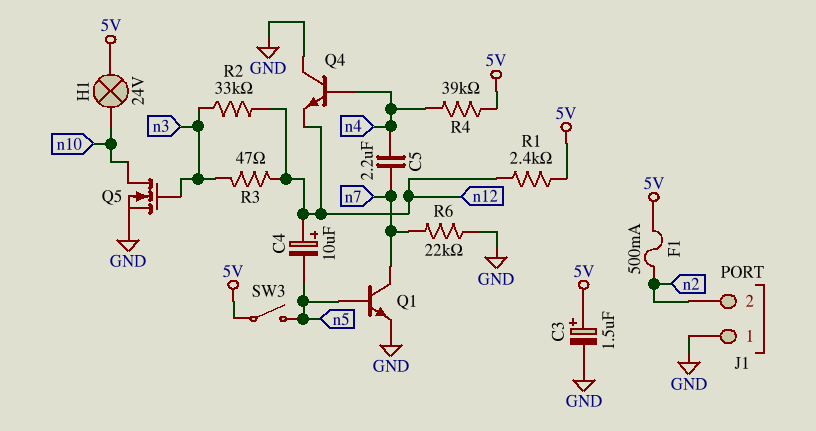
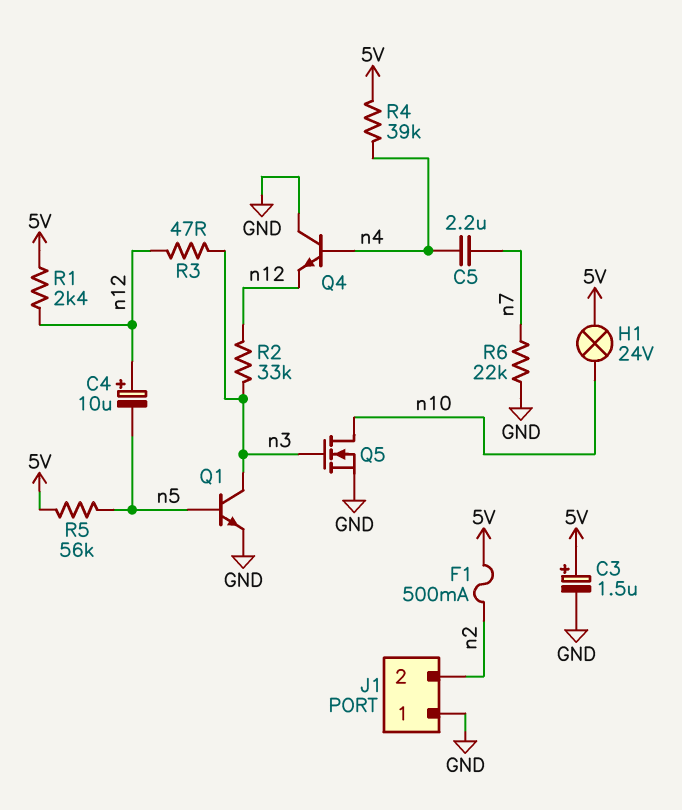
Q1: NPN (B n5, C n7, E GND) -> NPN (B n5, C n3, E GND)
R5: none -> 56k (5V, n5)
SW3: switch (5V, n5) -> none

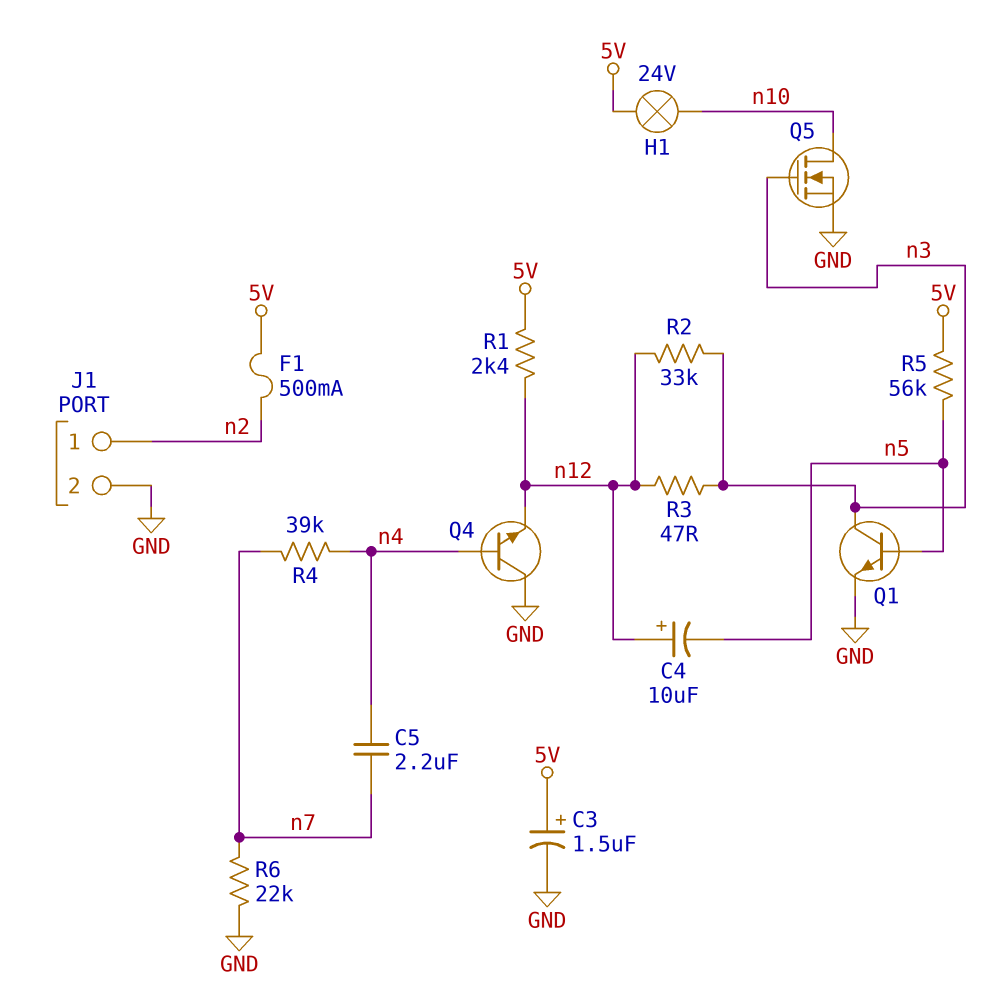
J1 pin 1: GND -> n2
J1 pin 2: n2 -> GND
R4: 39k (5V, n4) -> 39k (n4, n7)

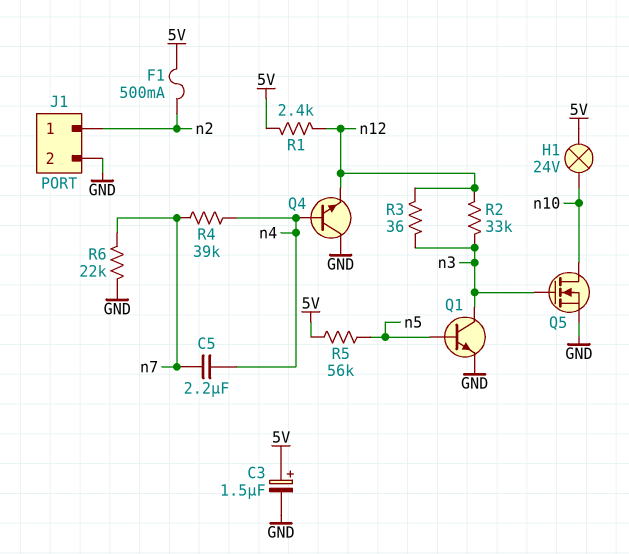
C4: 10uF (plus n12, minus n5) -> none
R3: 47 (n3, n12) -> 36 (n3, n12)

